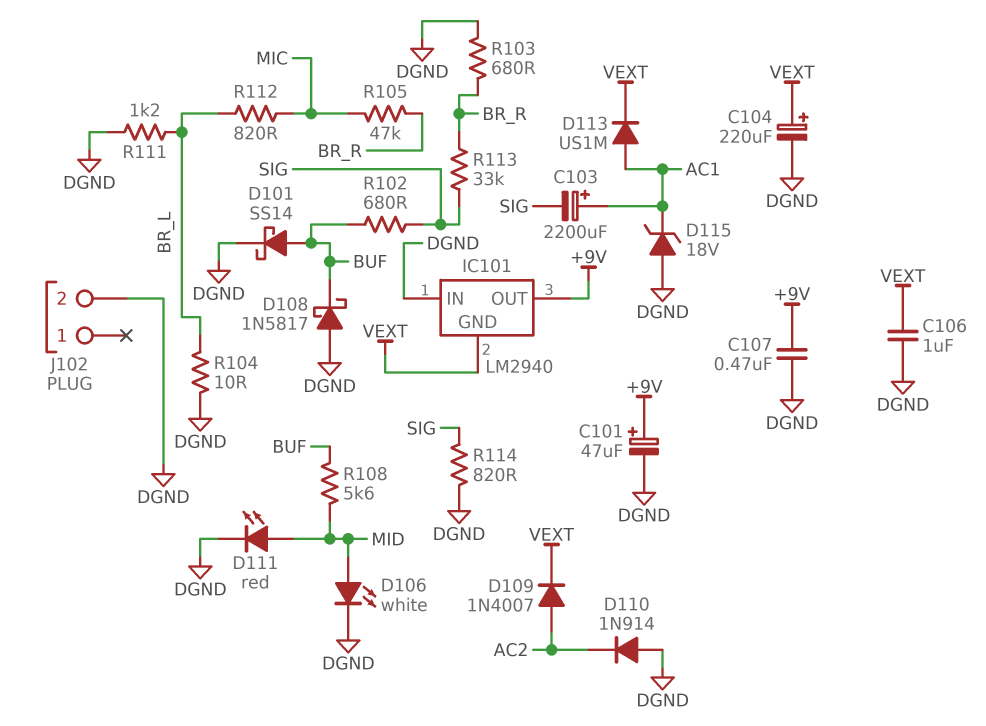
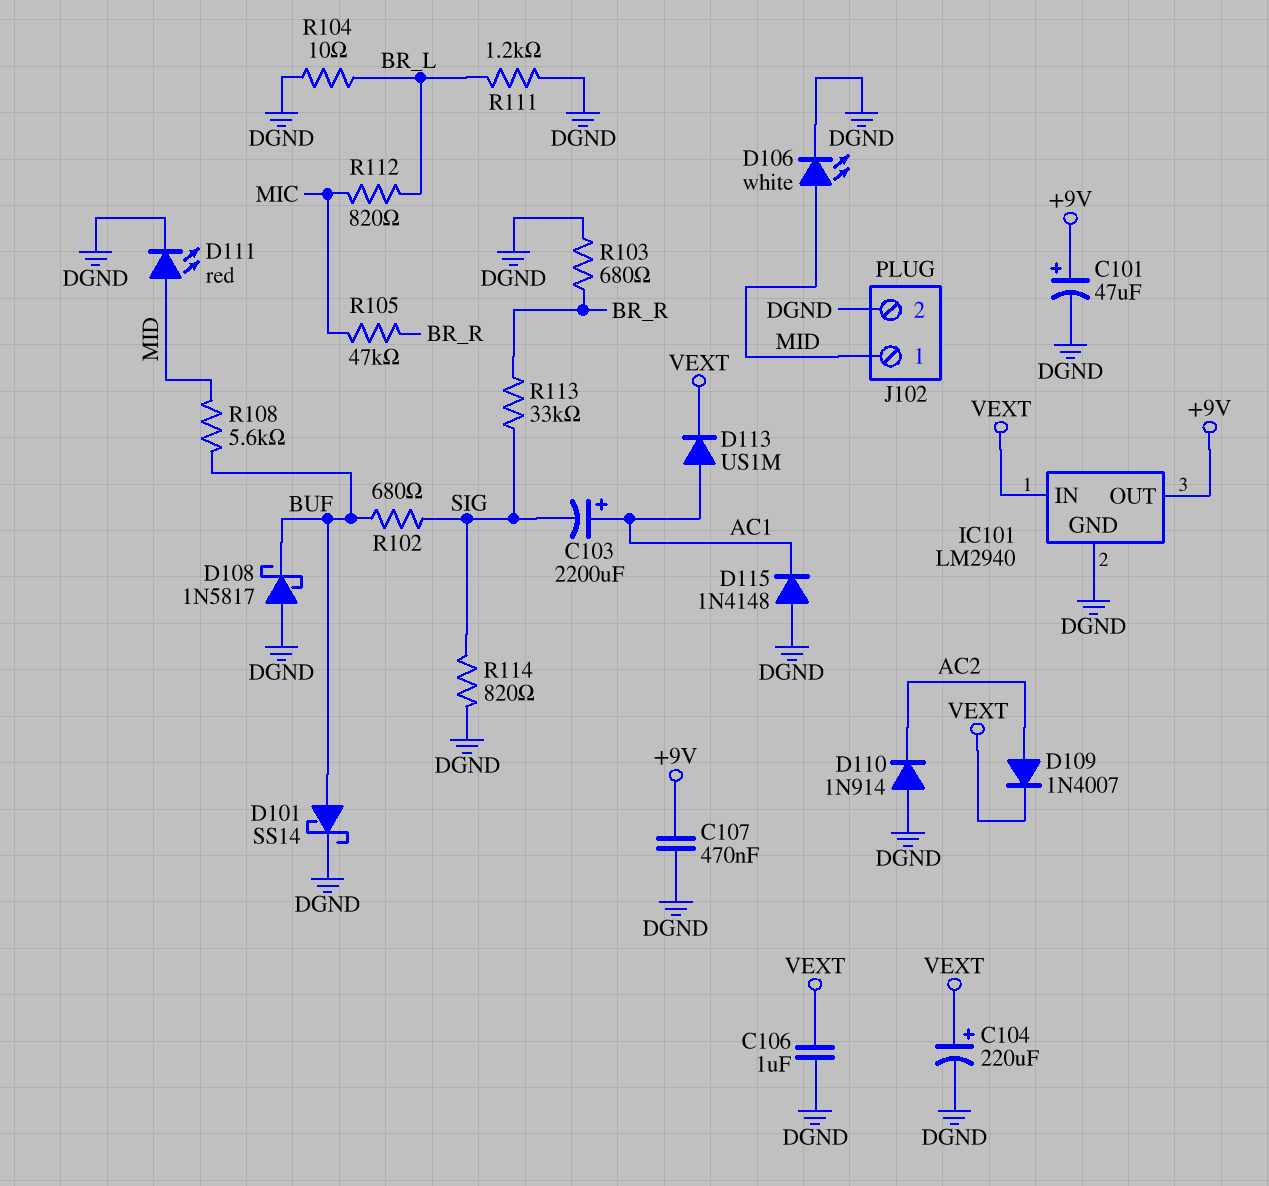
D115: zener 18V (A DGND, K AC1) -> diode 1N4148 (A DGND, K AC1)
IC101 pin GND: VEXT -> DGND
IC101 pin IN: DGND -> VEXT
J102 pin 1: none -> MID

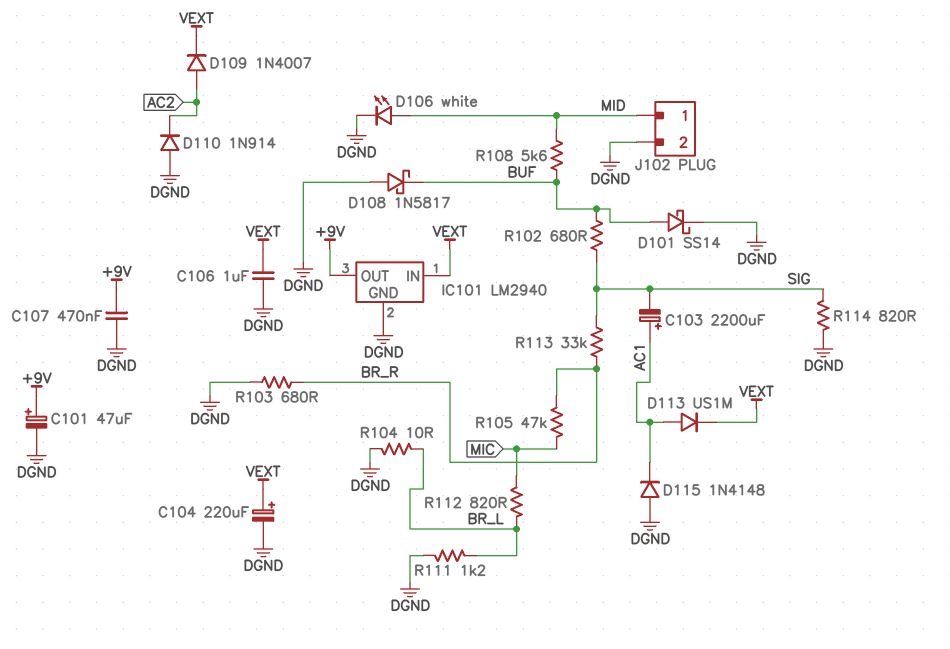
D111: LED red (A MID, K DGND) -> none

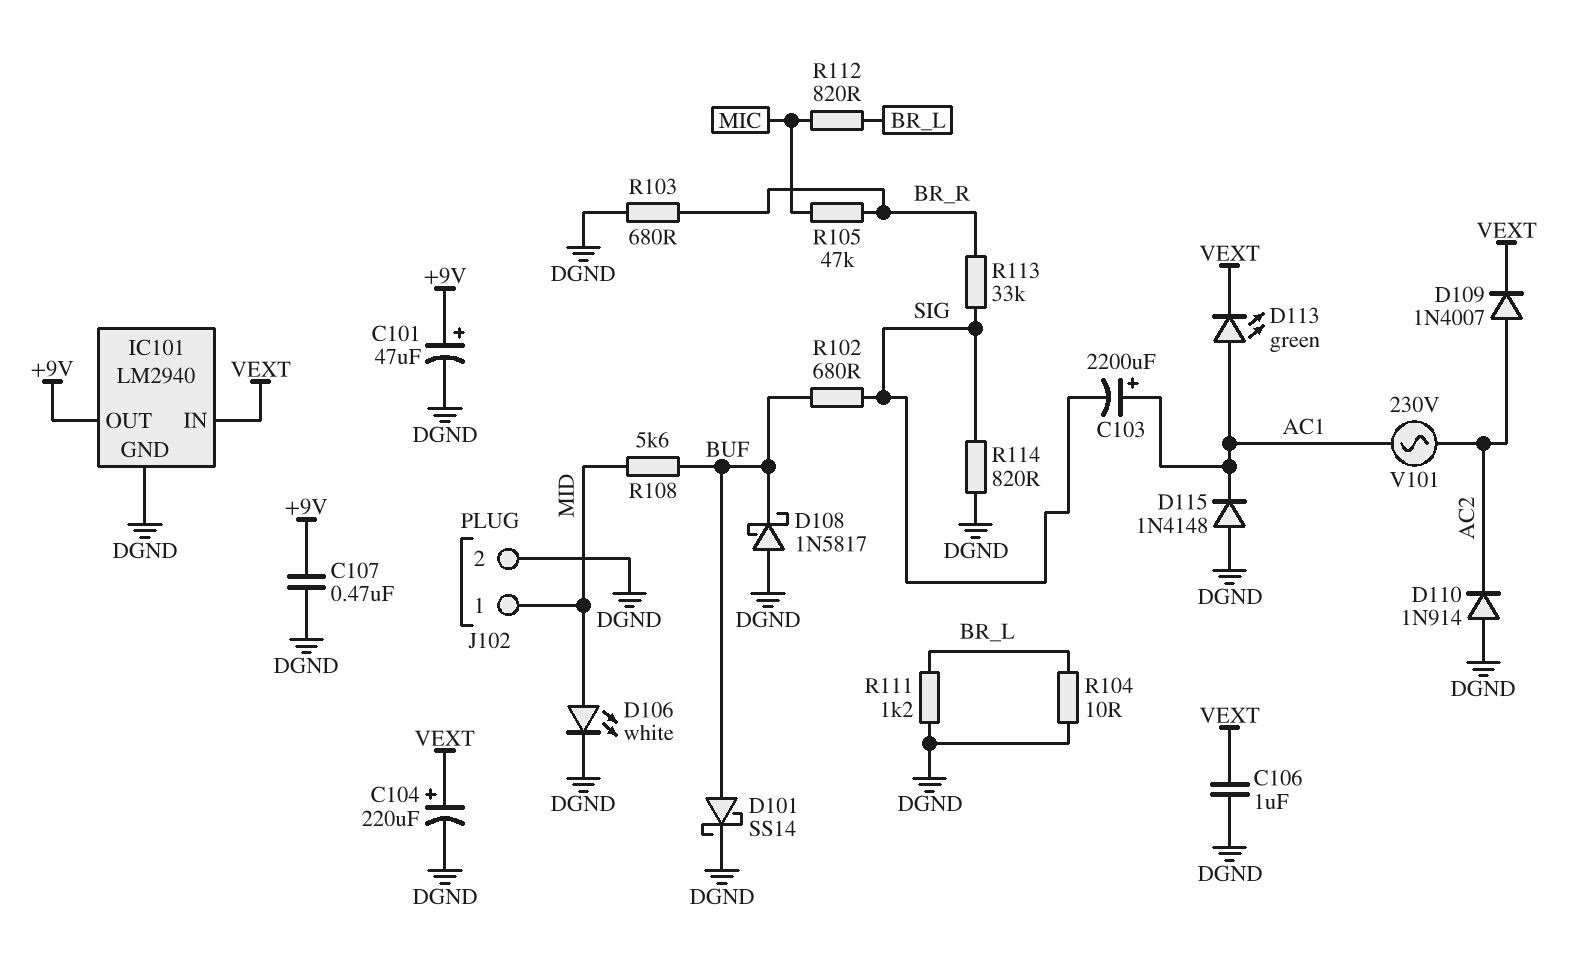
D113: diode US1M (A AC1, K VEXT) -> LED green (A AC1, K VEXT)
V101: none -> AC 230V (AC1, AC2)

